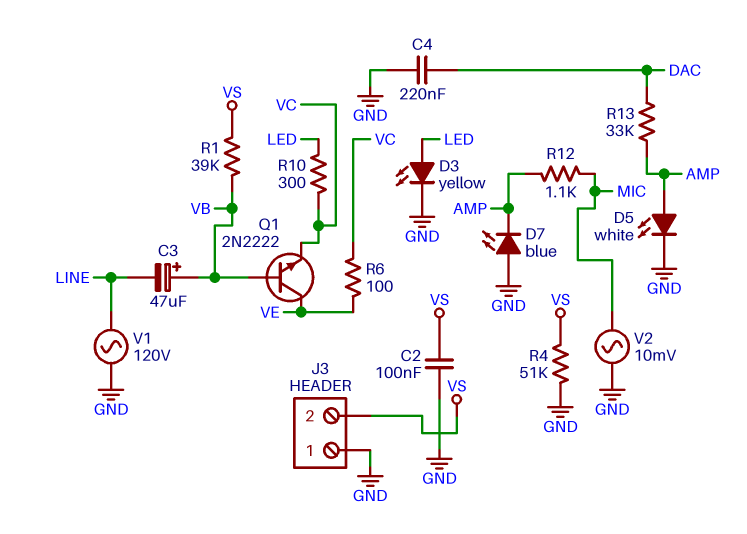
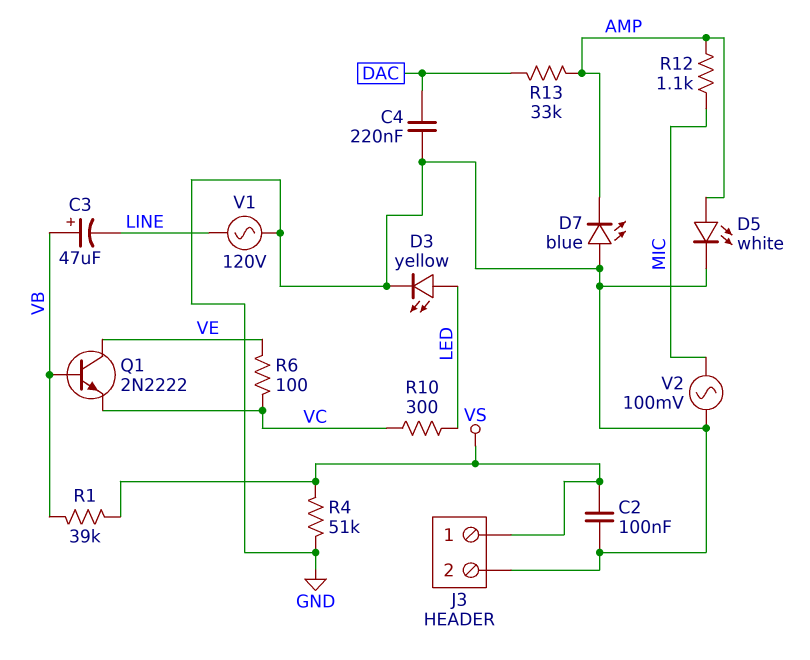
J3 pin 1: GND -> VS
J3 pin 2: VS -> GND
V2: AC 10mV (GND, MIC) -> AC 100mV (GND, MIC)

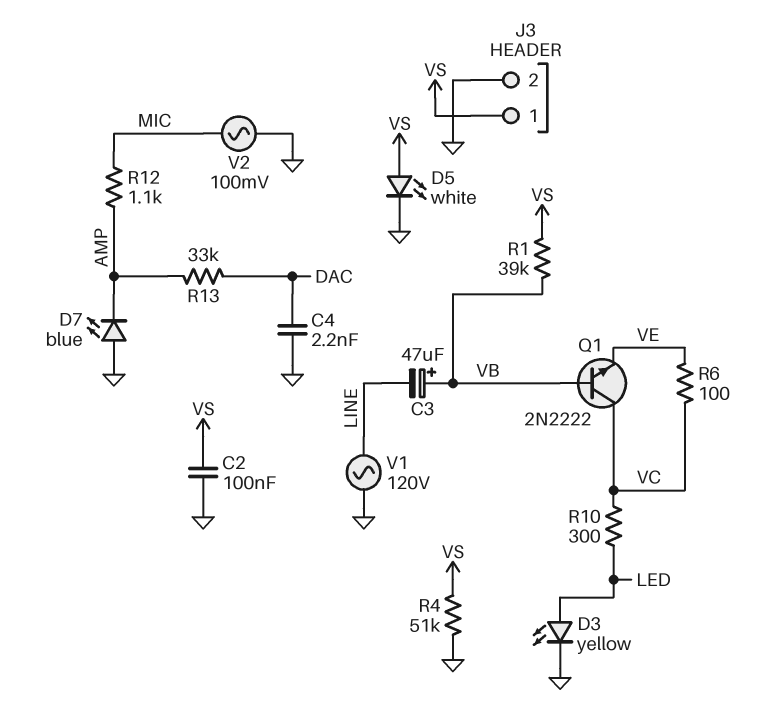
C4: 220nF (DAC, GND) -> 2.2nF (DAC, GND)
D5: LED white (A AMP, K GND) -> LED white (A VS, K GND)
Q1: NPN 2N2222 (B VB, C VE, E VC) -> NPN 2N2222 (B VB, C VC, E VE)

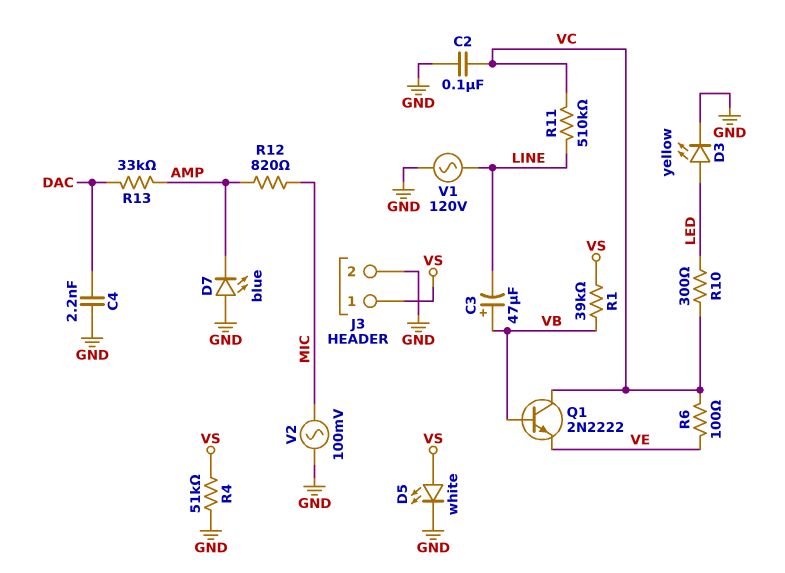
C2: 100nF (GND, VS) -> 100nF (GND, VC)
R11: none -> 510k (LINE, VC)
R12: 1.1k (AMP, MIC) -> 820 (AMP, MIC)

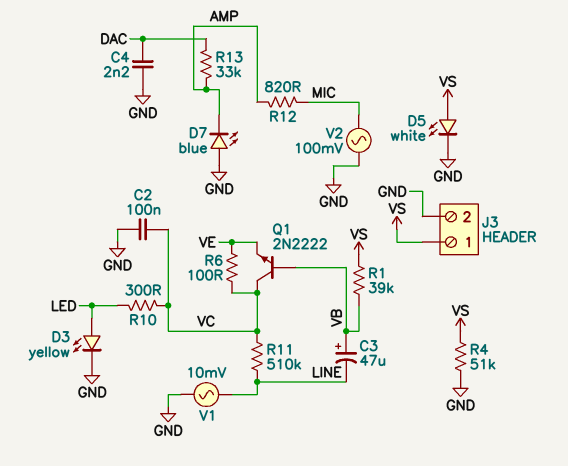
V1: AC 120V (GND, LINE) -> AC 10mV (GND, LINE)

